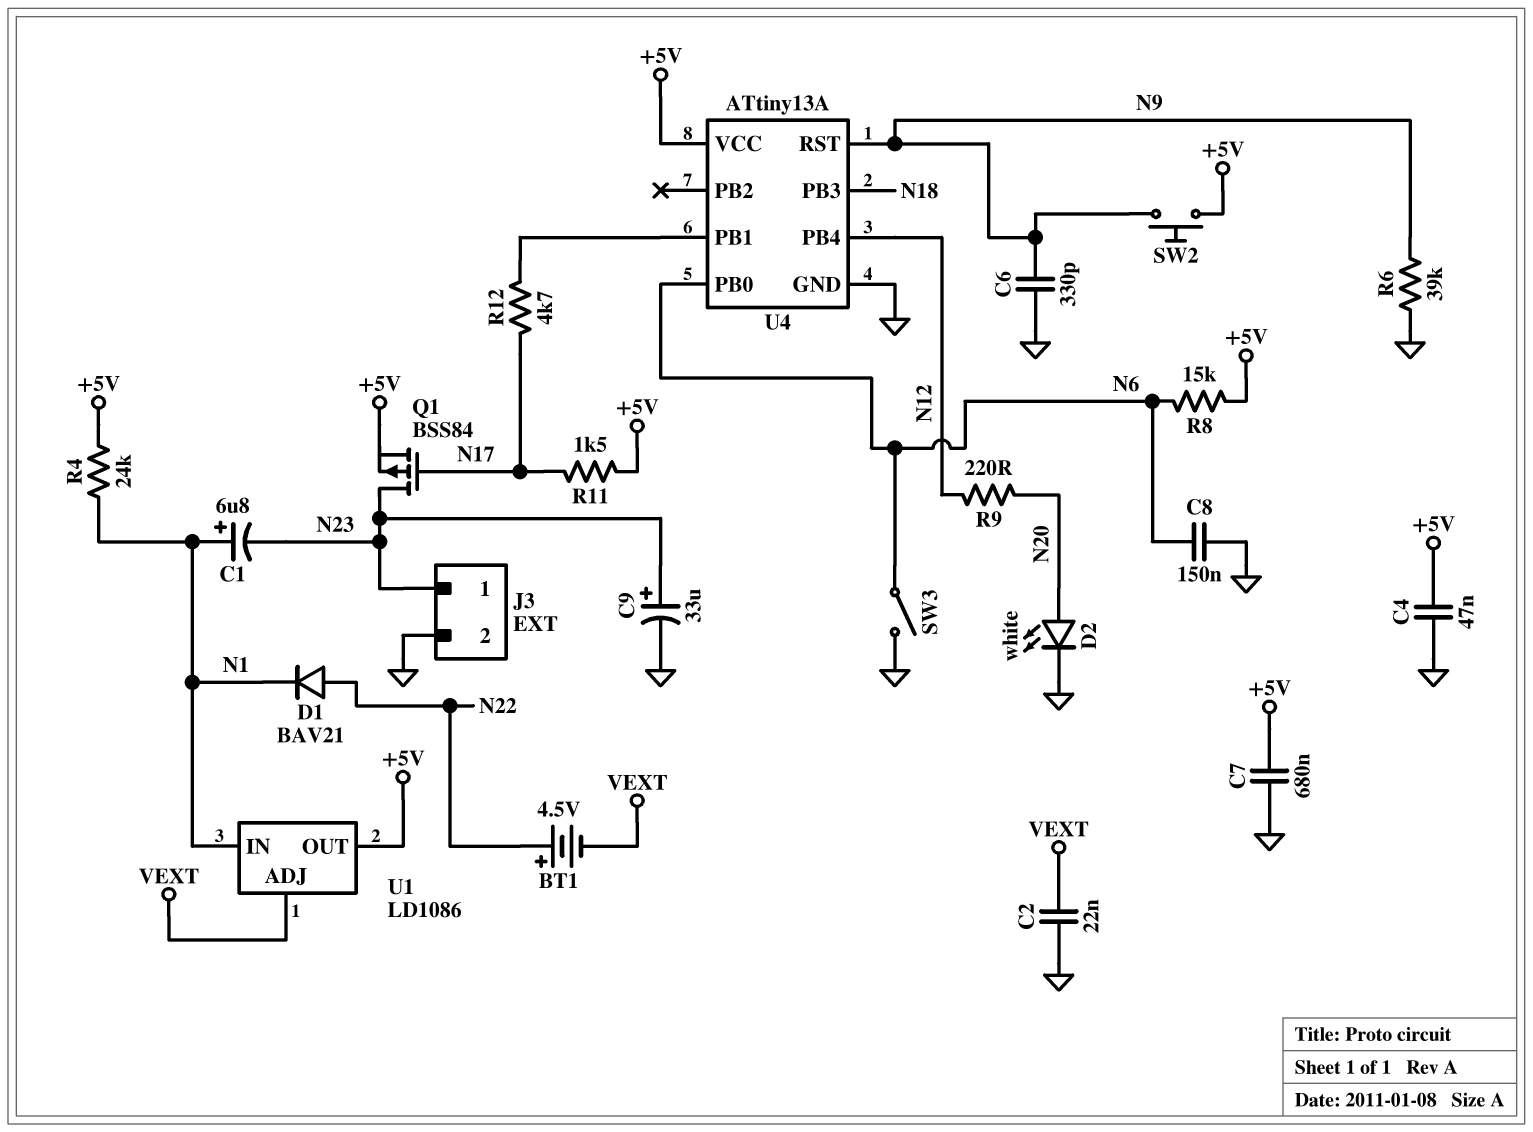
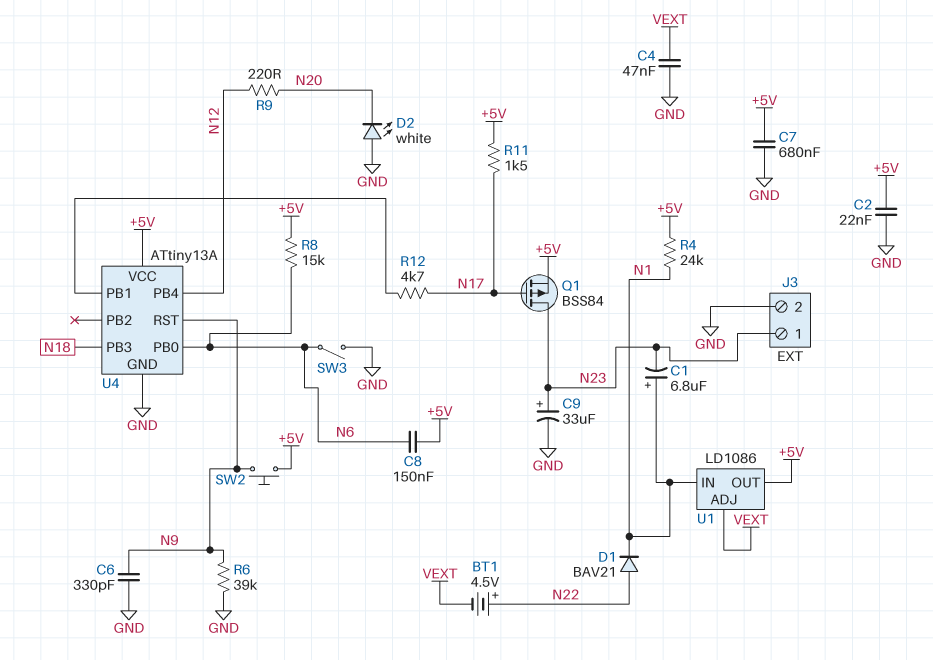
C2: 22nF (GND, VEXT) -> 22nF (+5V, GND)
C4: 47nF (+5V, GND) -> 47nF (GND, VEXT)
C8: 150nF (GND, N6) -> 150nF (+5V, N6)
D2: LED white (A N20, K GND) -> LED white (A GND, K N20)

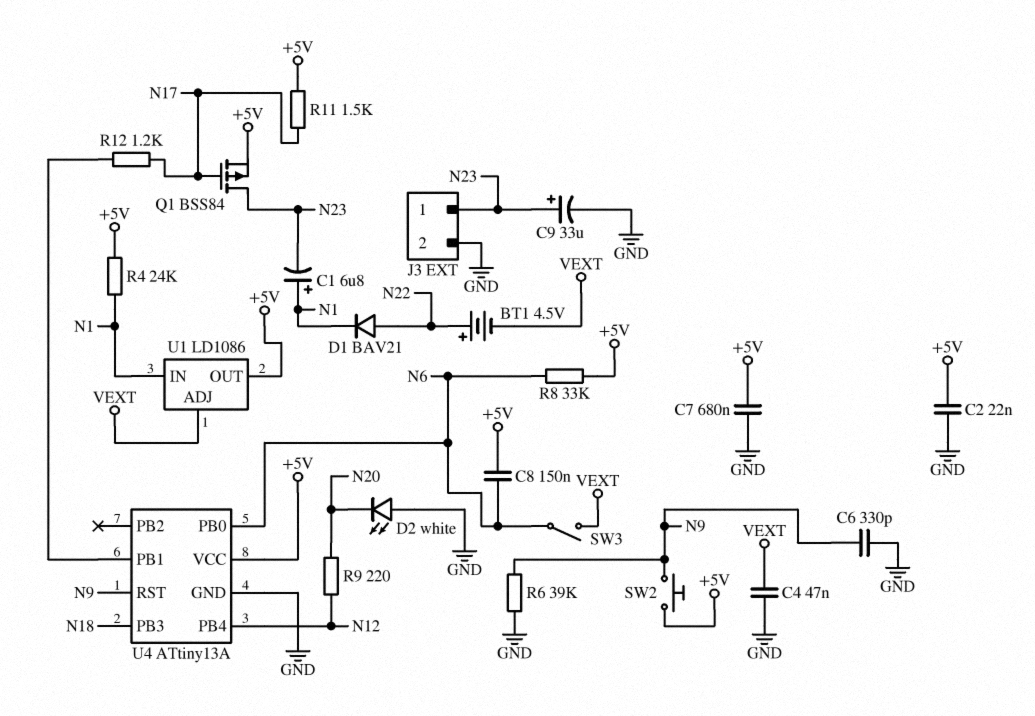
R8: 15k (+5V, N6) -> 33k (+5V, N6)
R12: 4.7k (N17, U4/PB1) -> 1.2k (N17, U4/PB1)
SW3: switch (GND, N6) -> switch (N6, VEXT)

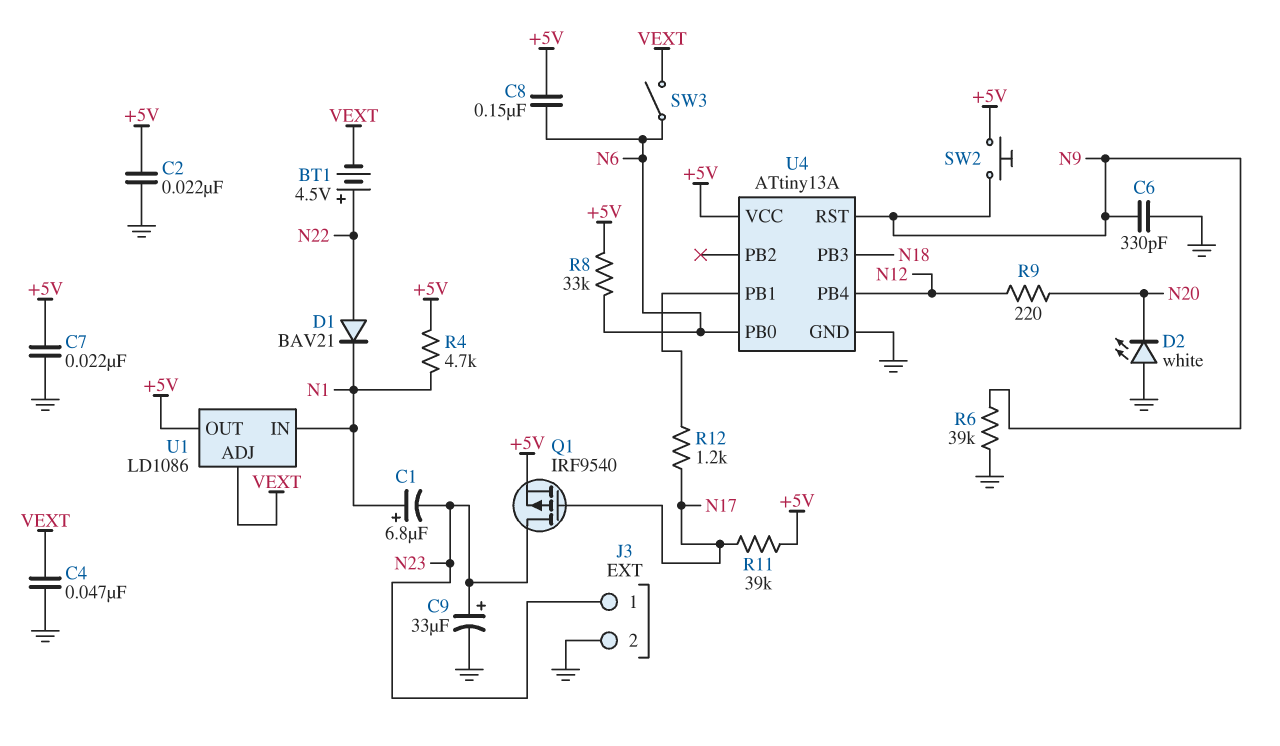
C7: 680nF (+5V, GND) -> 22nF (+5V, GND)
Q1: PMOS BSS84 (G N17, D N23, S +5V) -> PMOS IRF9540 (G N17, D N23, S +5V)
R4: 24k (+5V, N1) -> 4.7k (+5V, N1)
R11: 1.5k (+5V, N17) -> 39k (+5V, N17)

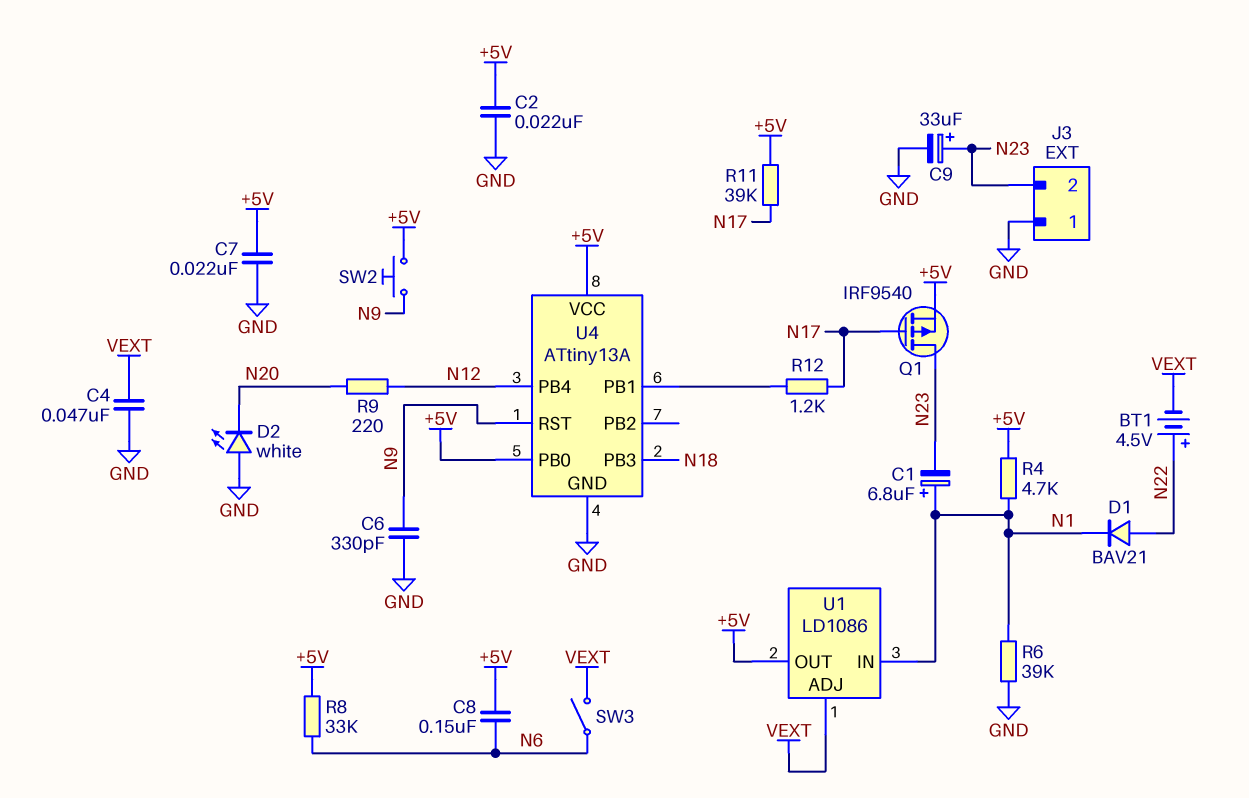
J3 pin 1: N23 -> GND
J3 pin 2: GND -> N23
R6: 39k (GND, N9) -> 39k (GND, N1)
U4 pin PB0: N6 -> +5V

